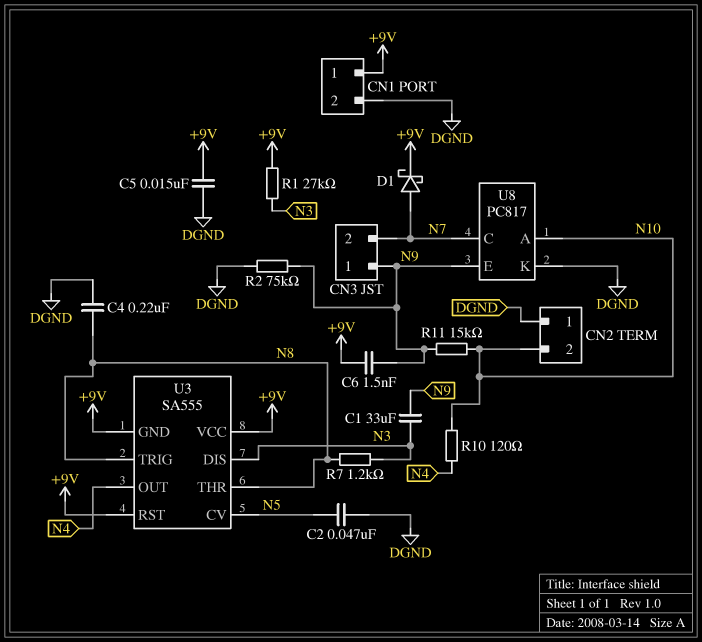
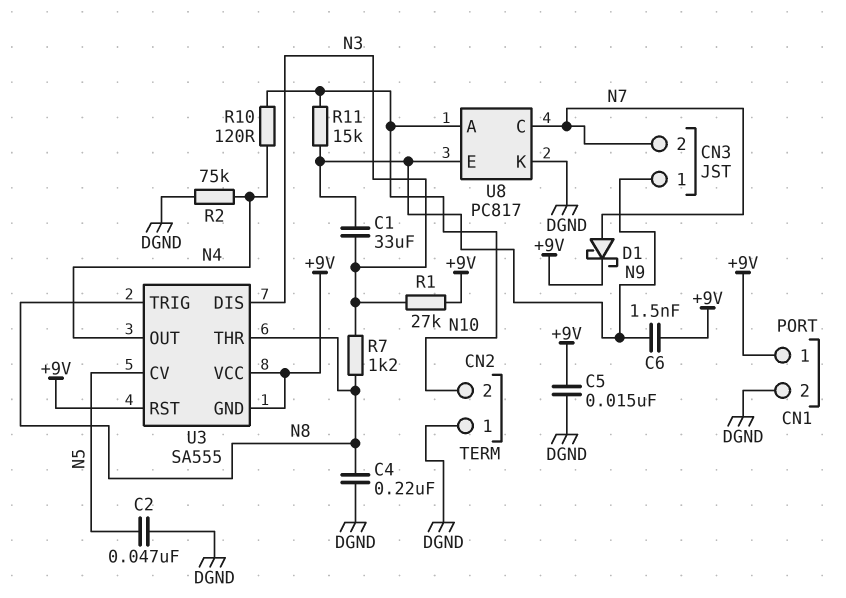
R2: 75k (DGND, N9) -> 75k (DGND, N4)

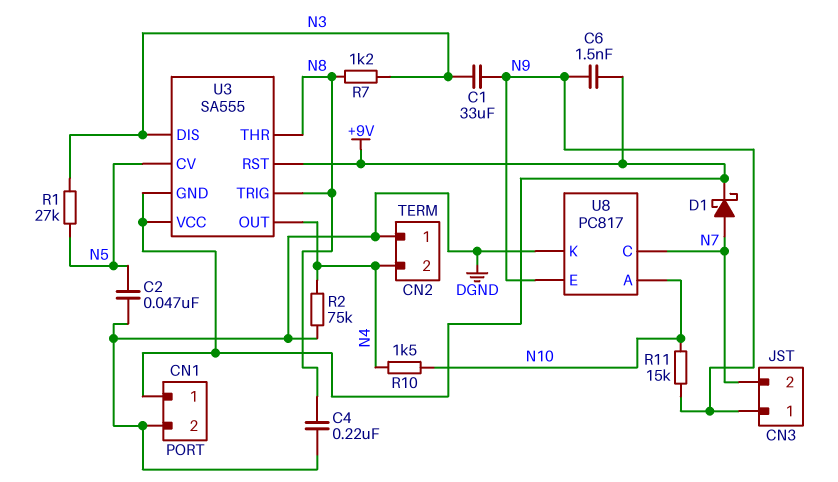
C5: 15nF (+9V, DGND) -> none
CN2 pin 2: N10 -> N4
R1: 27k (+9V, N3) -> 27k (N3, N5)
R10: 120 (N4, N10) -> 1.5k (N4, N10)

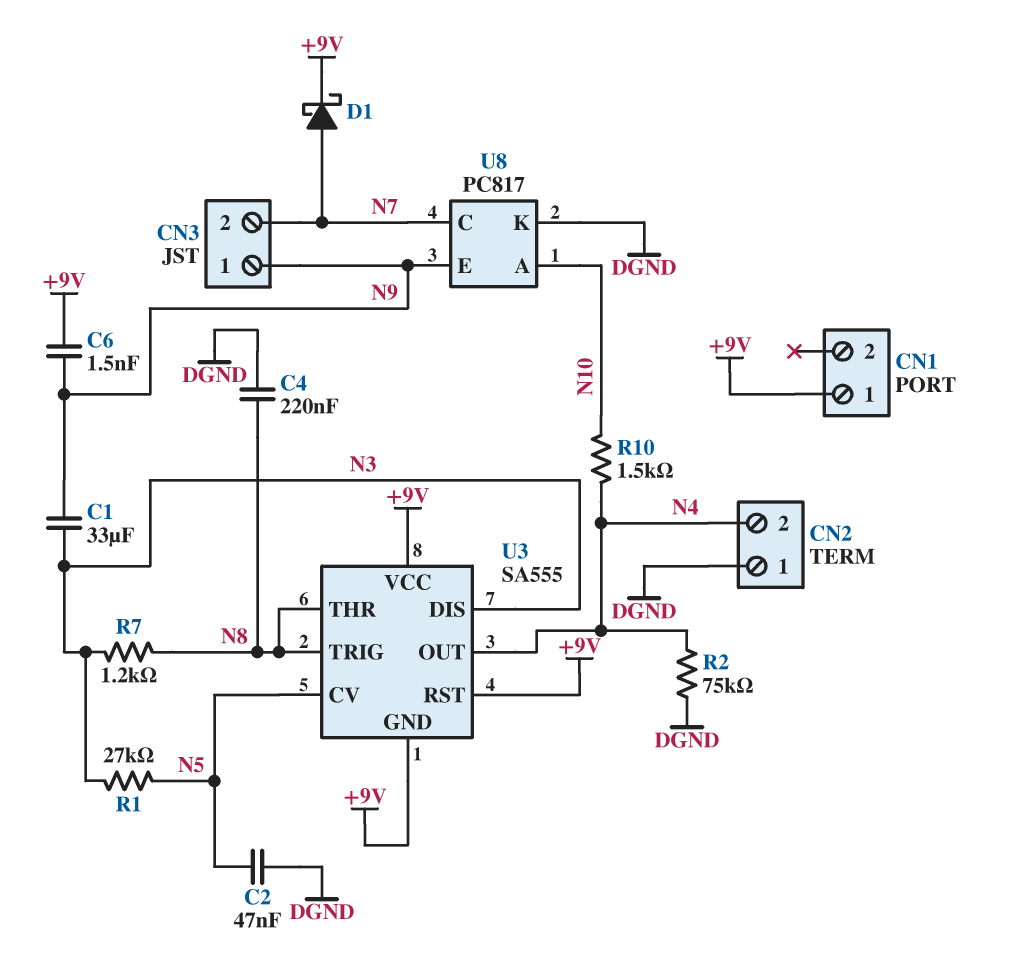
CN1 pin 2: DGND -> none
R11: 15k (N9, N10) -> none

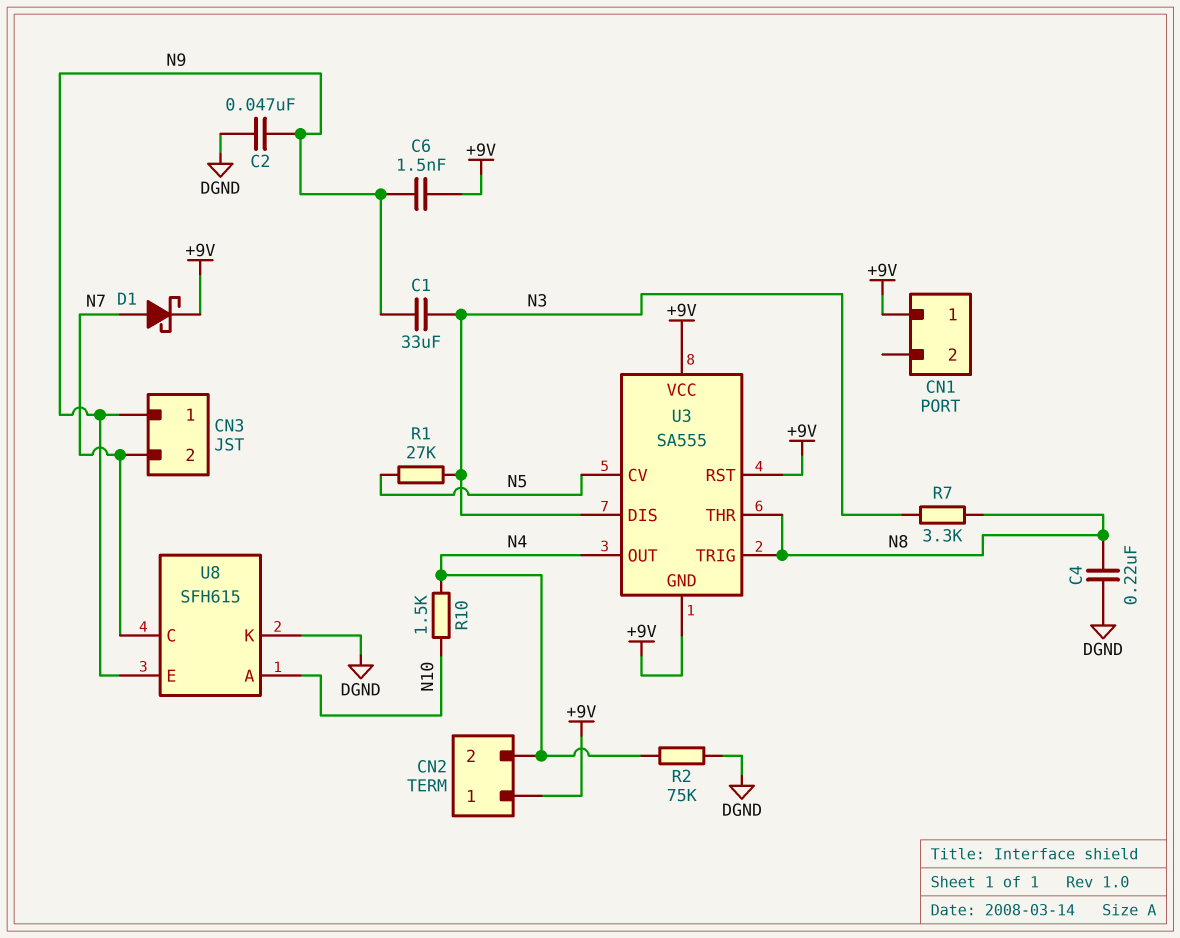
C2: 47nF (DGND, N5) -> 47nF (DGND, N9)
CN2 pin 1: DGND -> +9V
R7: 1.2k (N3, N8) -> 3.3k (N3, N8)
U8: PC817 -> SFH615

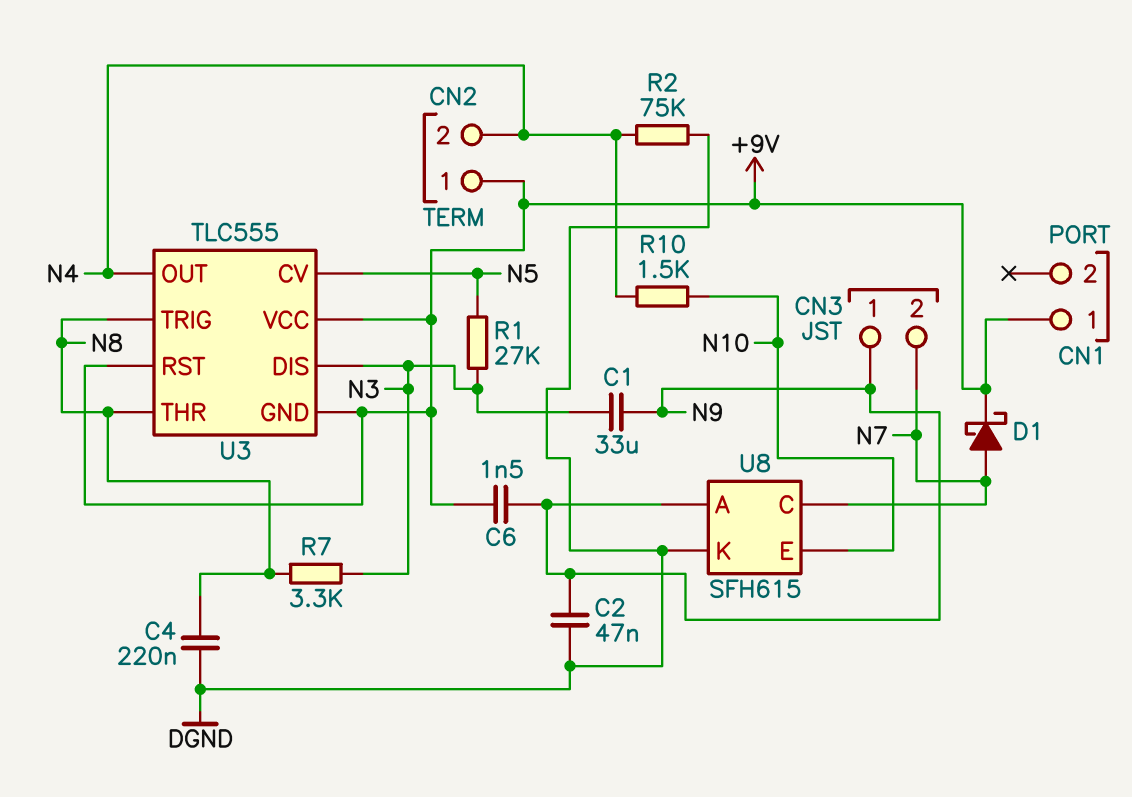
U3: SA555 -> TLC555
U8 pin A: N10 -> N9
U8 pin E: N9 -> N10

